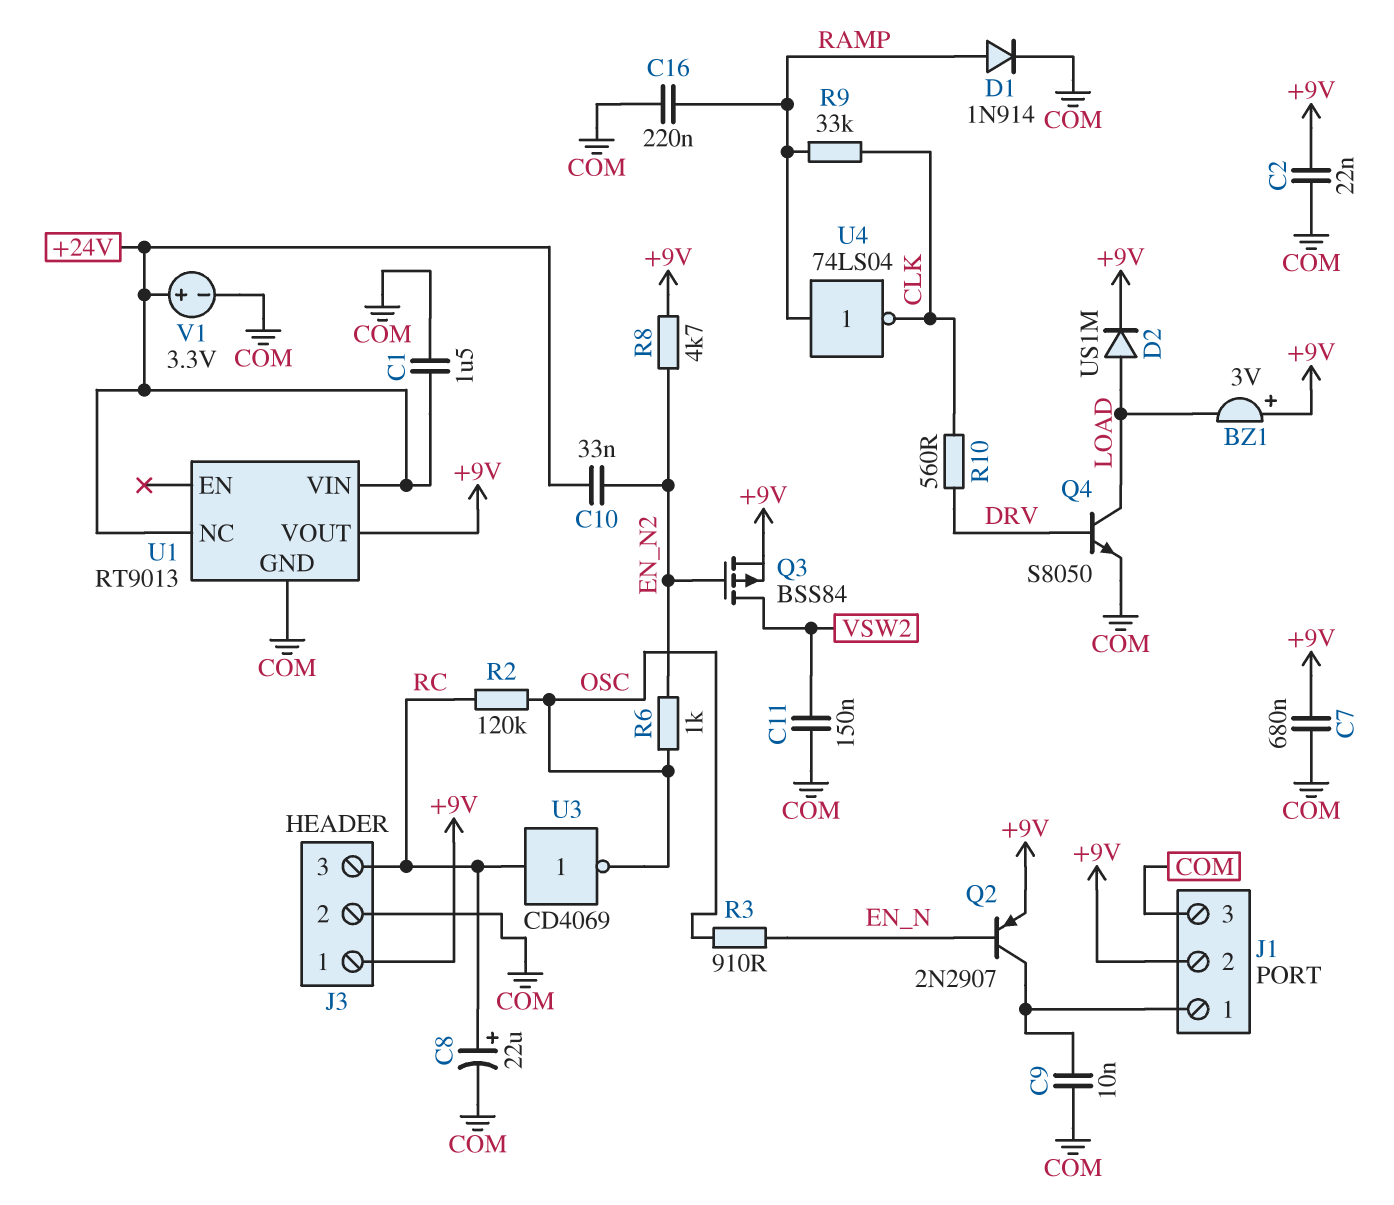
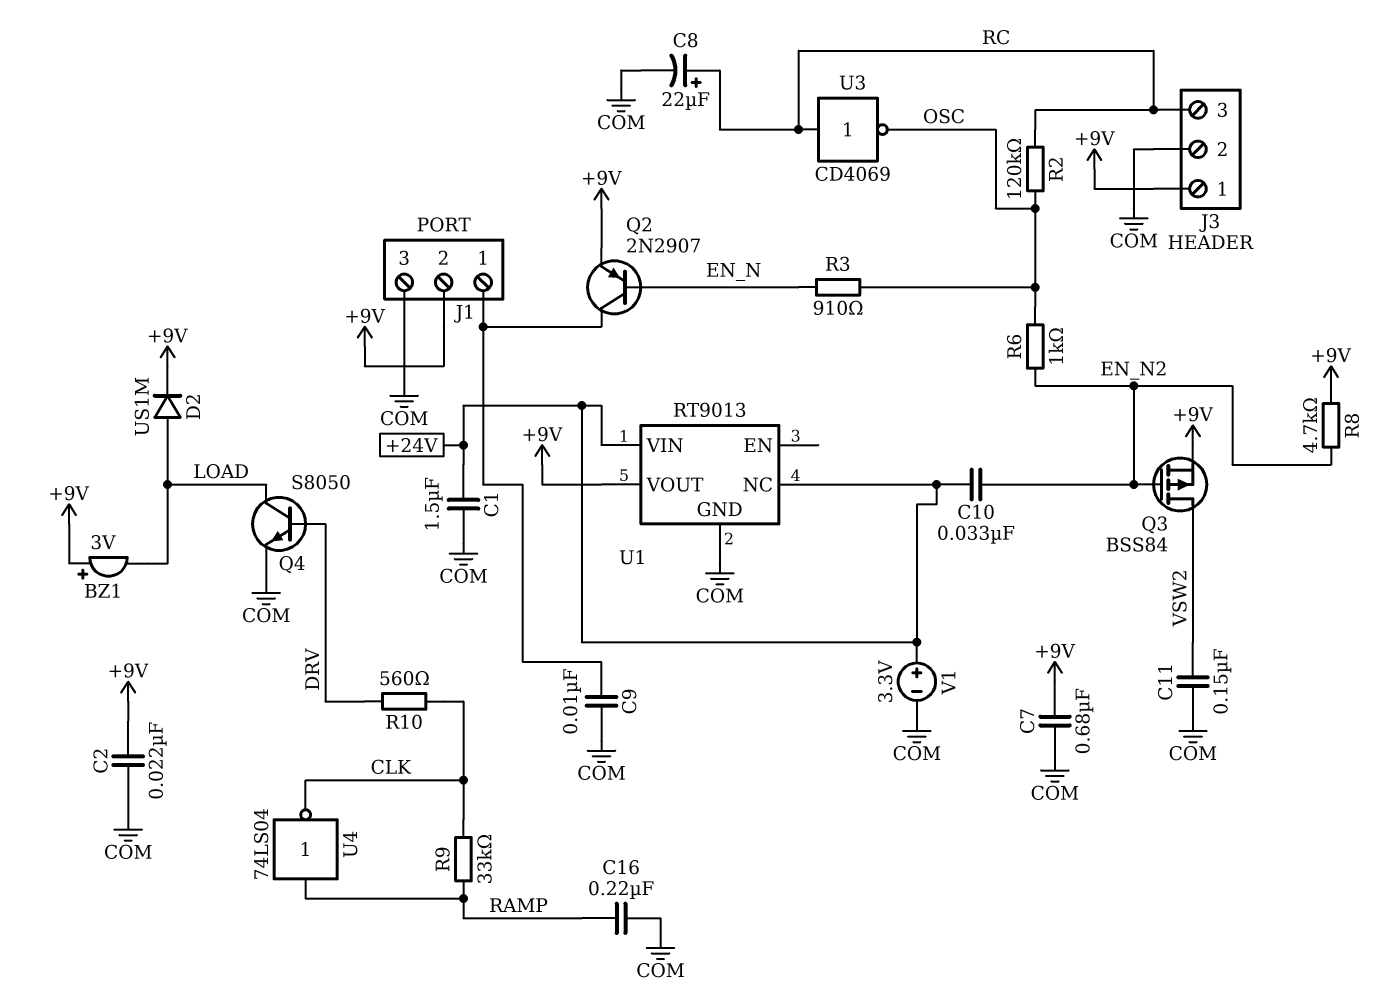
D1: diode 1N914 (A RAMP, K COM) -> none

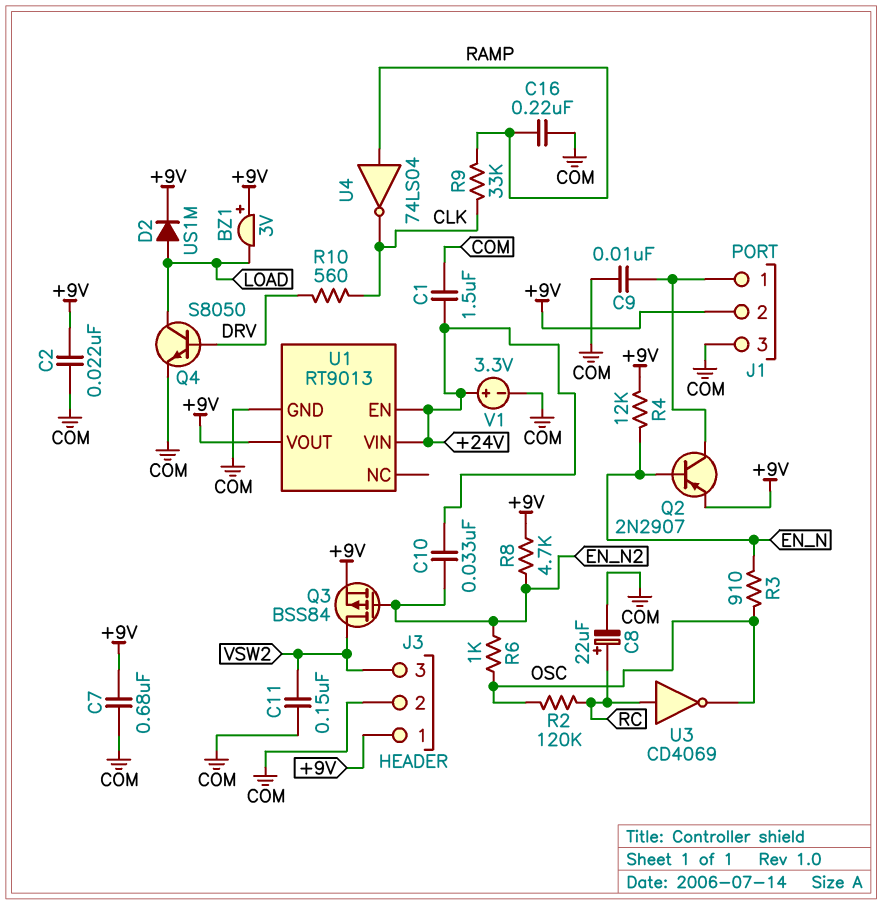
J3 pin 3: RC -> VSW2
R4: none -> 12k (+9V, EN_N)
U1 pin EN: none -> +24V
U1 pin NC: +24V -> none

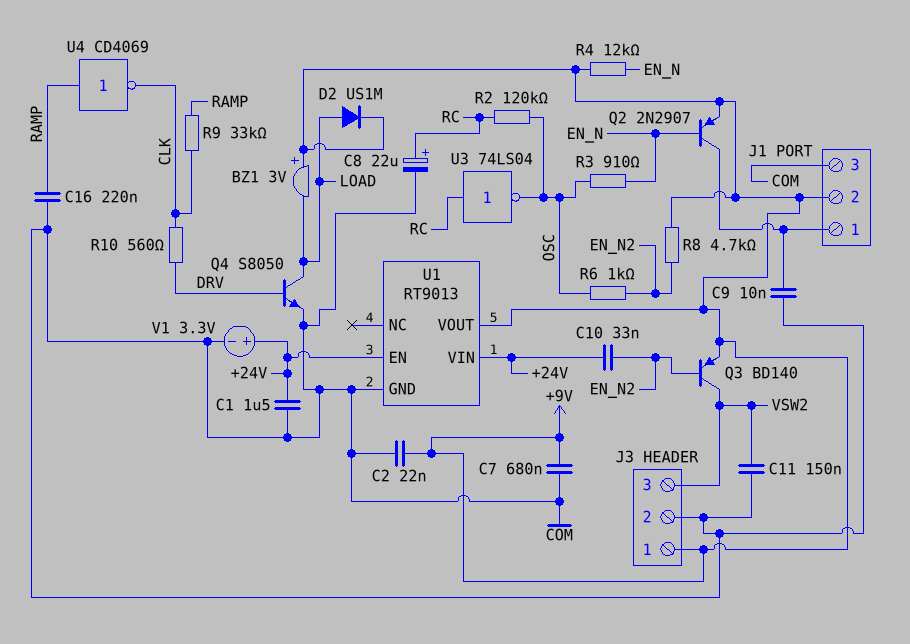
Q3: PMOS BSS84 (G EN_N2, D VSW2, S +9V) -> PNP BD140 (B EN_N2, C VSW2, E +9V)
U3: NOT CD4069 (in RC, out OSC) -> NOT 74LS04 (in RC, out OSC)
U4: NOT 74LS04 (in RAMP, out CLK) -> NOT CD4069 (in RAMP, out CLK)

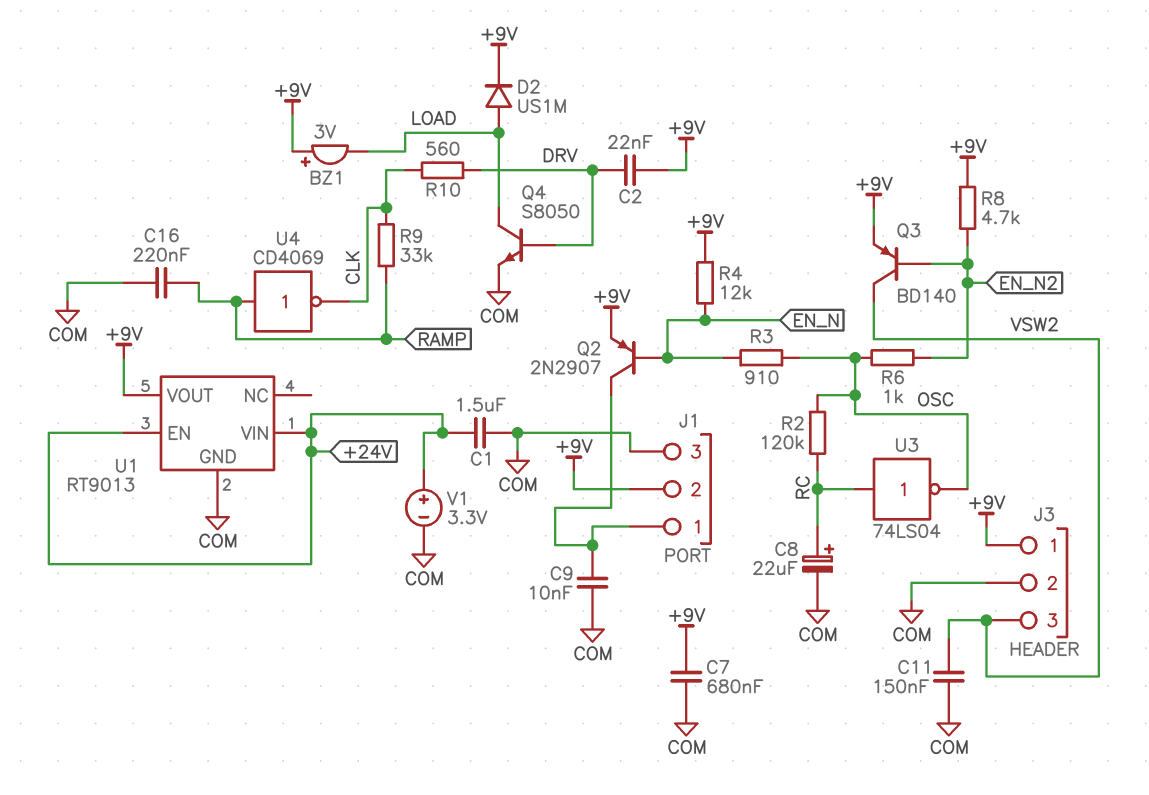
C2: 22nF (+9V, COM) -> 22nF (+9V, DRV)
C10: 33nF (+24V, EN_N2) -> none

